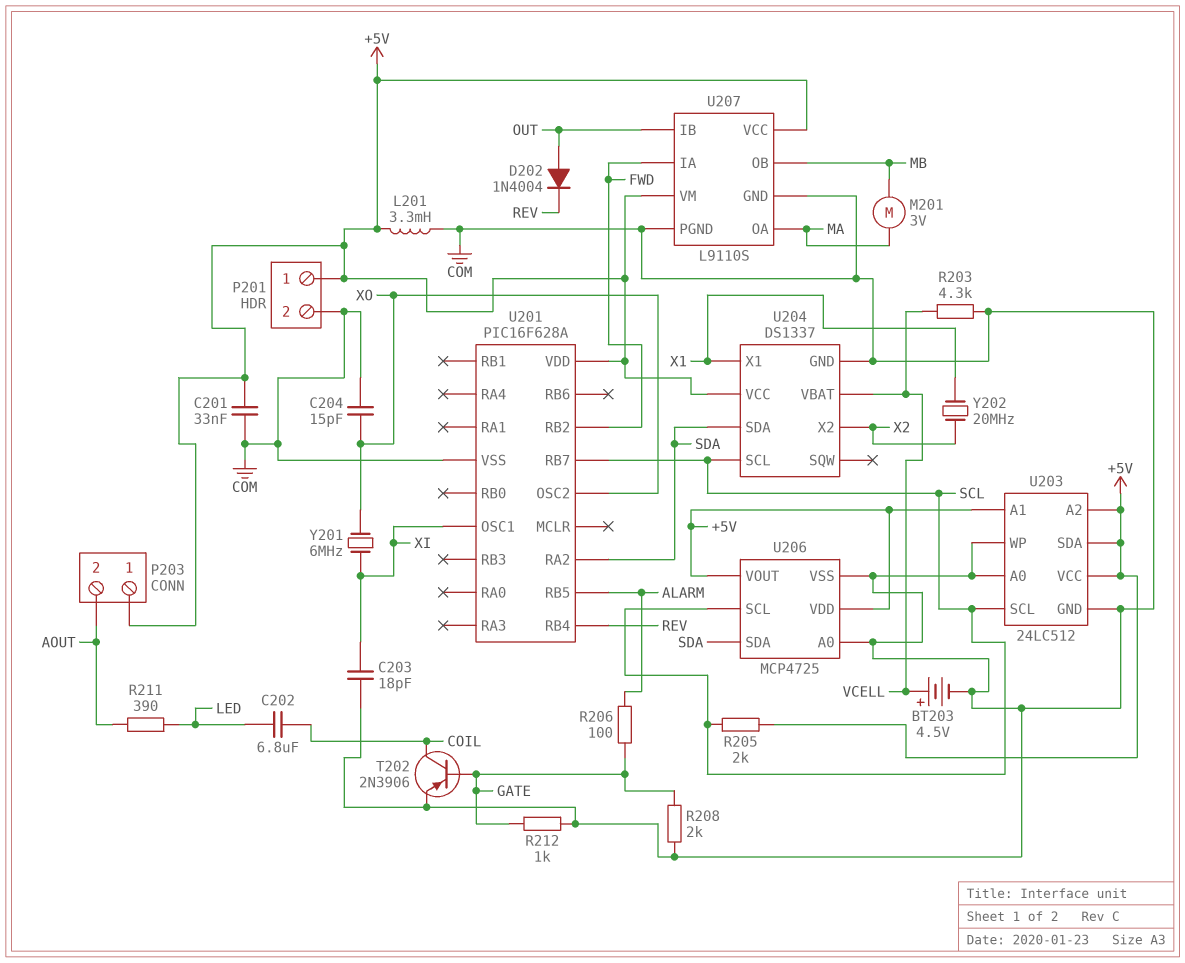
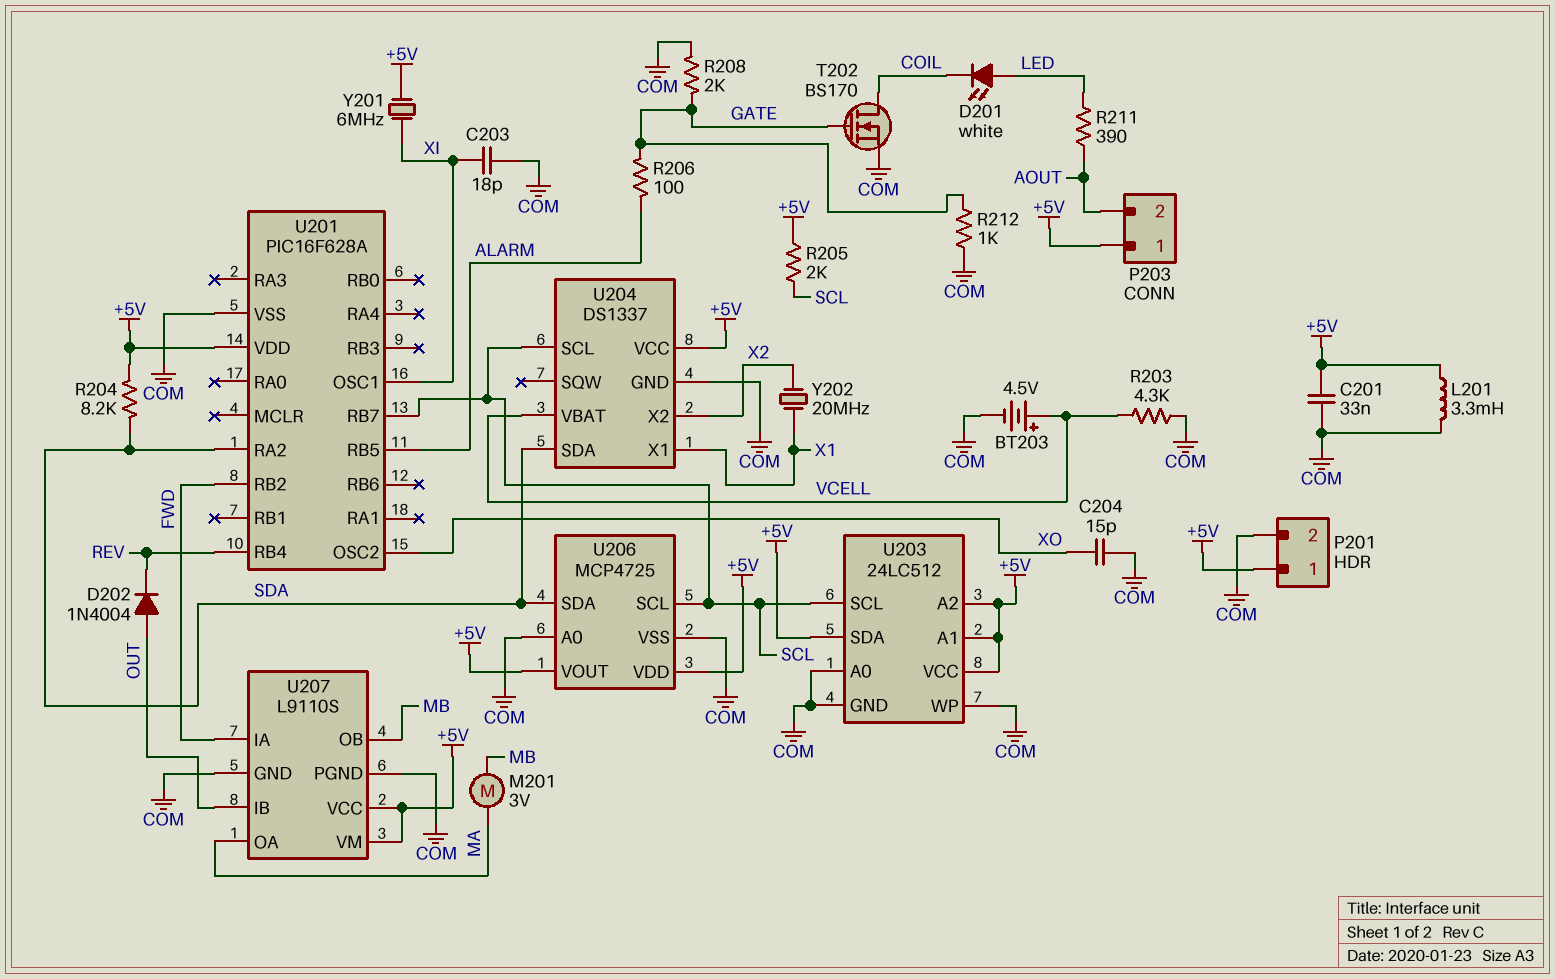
C202: 6.8uF (COIL, LED) -> none
D201: none -> LED white (A LED, K COIL)
R204: none -> 8.2k (+5V, SDA)
T202: PNP 2N3906 (B GATE, C COIL, E COM) -> NMOS BS170 (G GATE, D COIL, S COM)
Y201: 6MHz (XI, XO) -> 6MHz (+5V, XI)

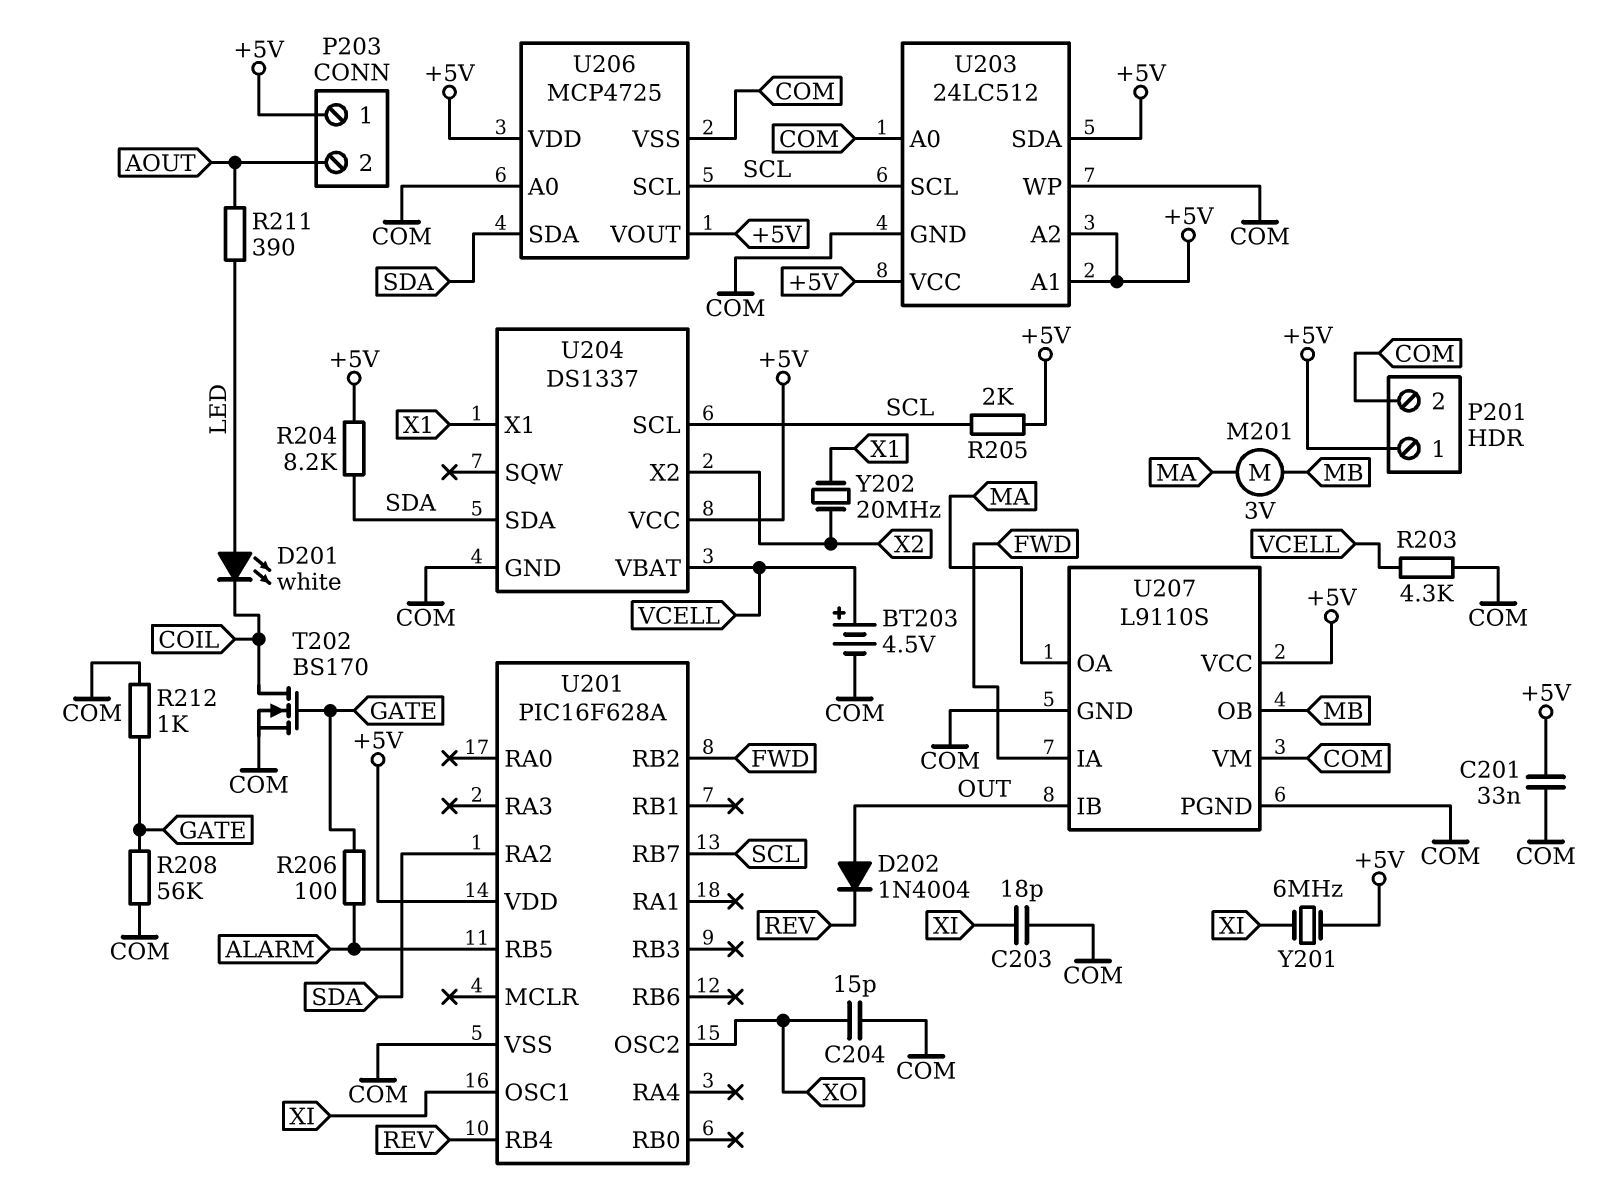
L201: 3.3mH (+5V, COM) -> none
R208: 2k (COM, GATE) -> 56k (COM, GATE)
U207 pin VM: +5V -> COM

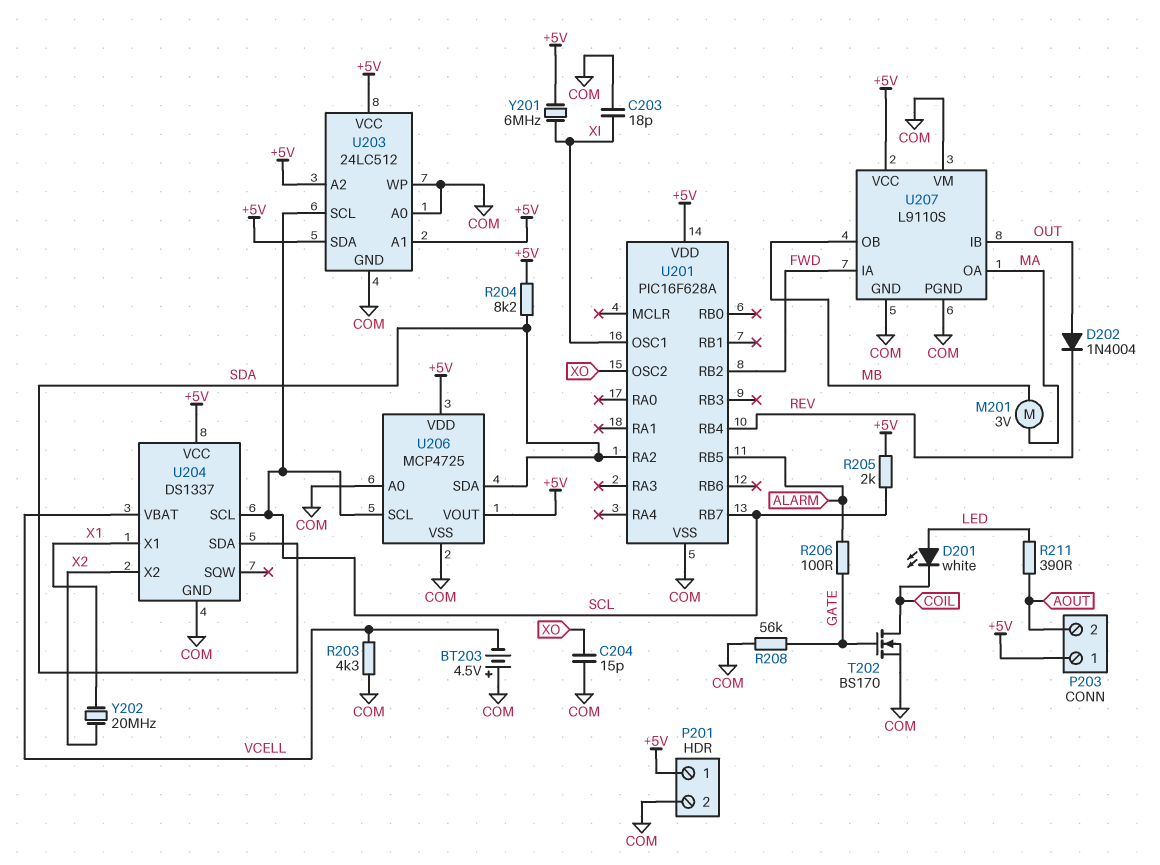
BT203: 4.5V (plus VCELL, minus COM) -> 4.5V (plus COM, minus VCELL)
C201: 33nF (+5V, COM) -> none
R212: 1k (COM, GATE) -> none

